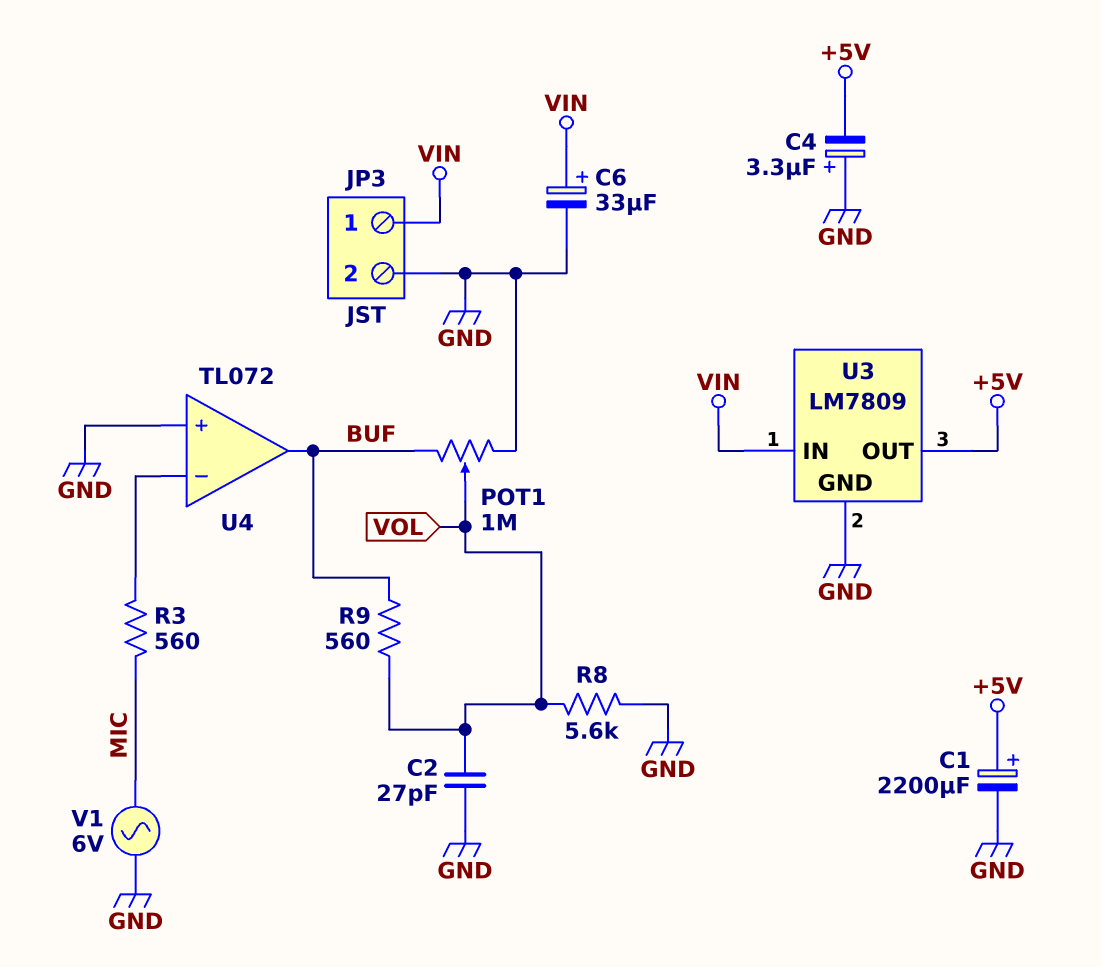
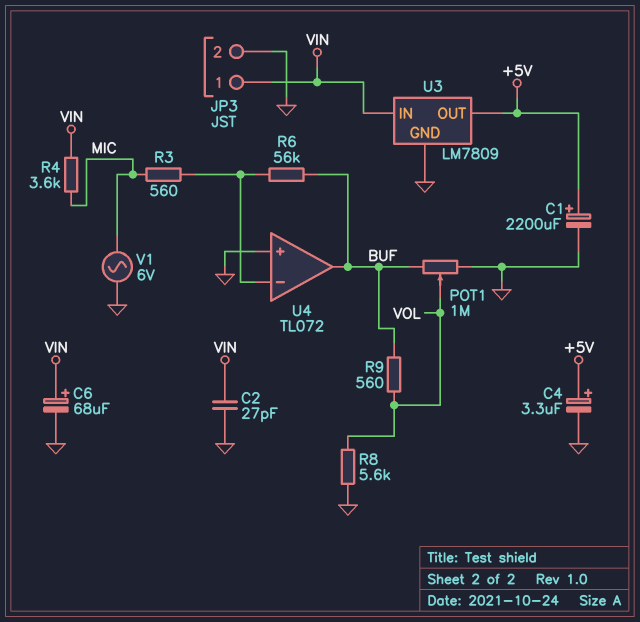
C2: 27pF (GND, VOL) -> 27pF (GND, VIN)
C4: 3.3uF (plus GND, minus +5V) -> 3.3uF (plus +5V, minus GND)
C6: 33uF (plus VIN, minus GND) -> 68uF (plus VIN, minus GND)
R4: none -> 3.6k (MIC, VIN)
R6: none -> 56k (BUF, U4/in-)

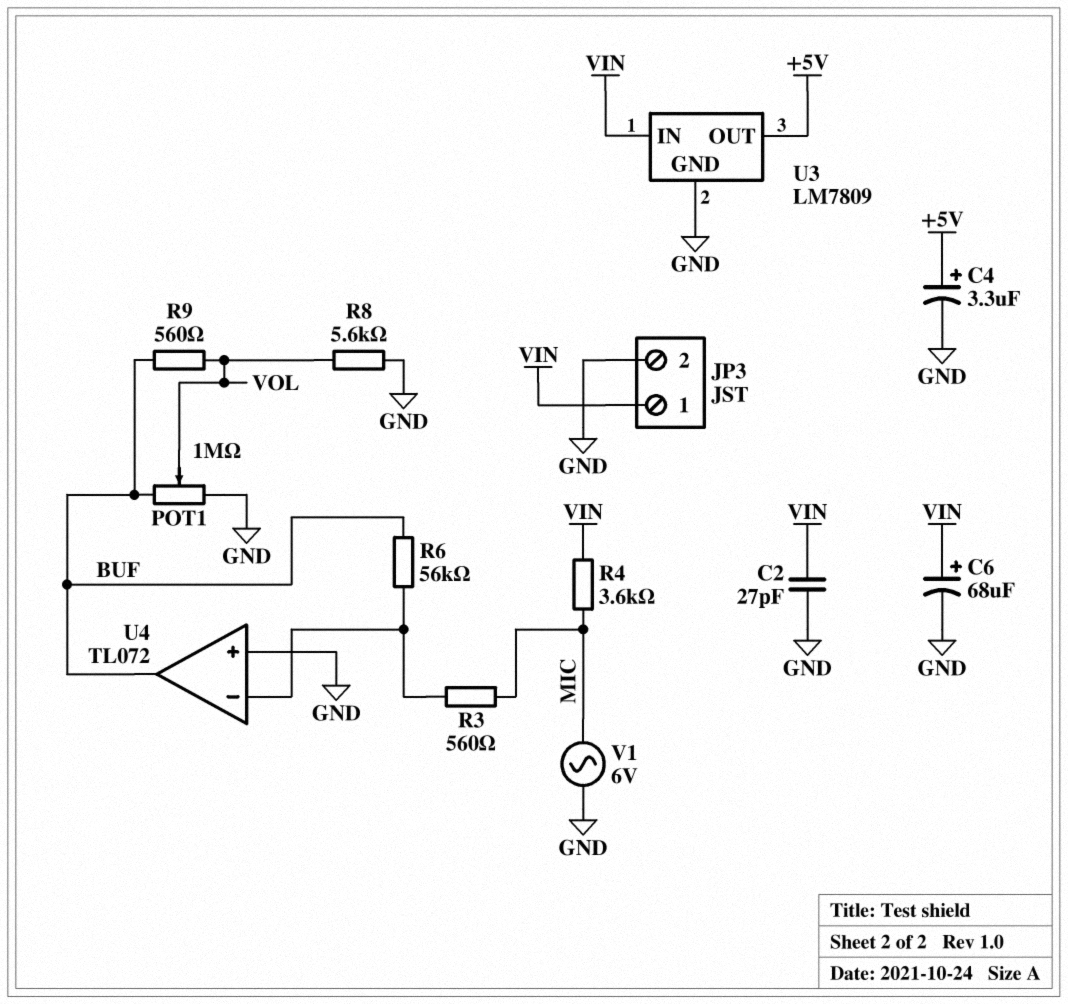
C1: 2200uF (plus +5V, minus GND) -> none

